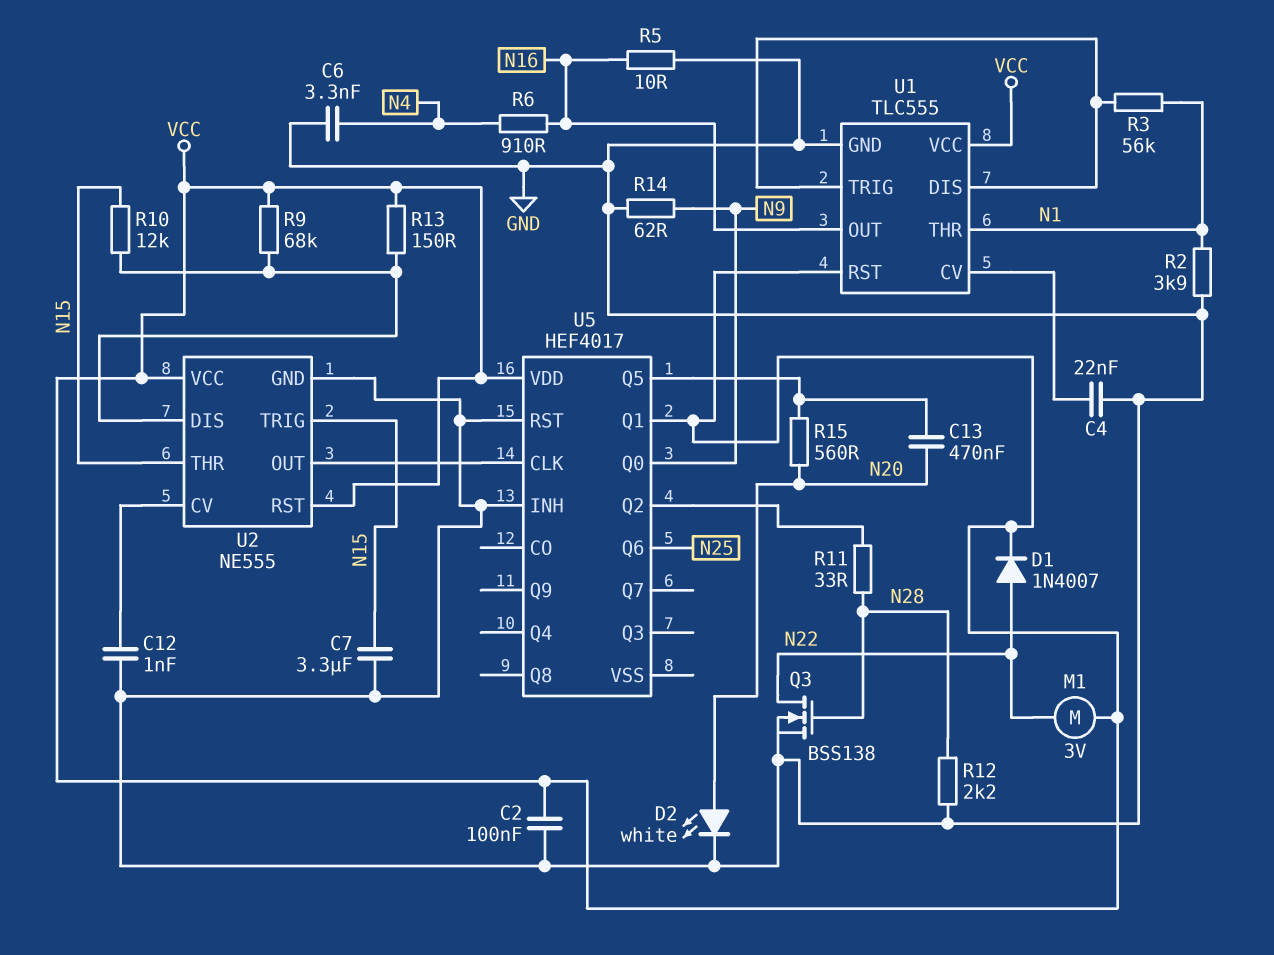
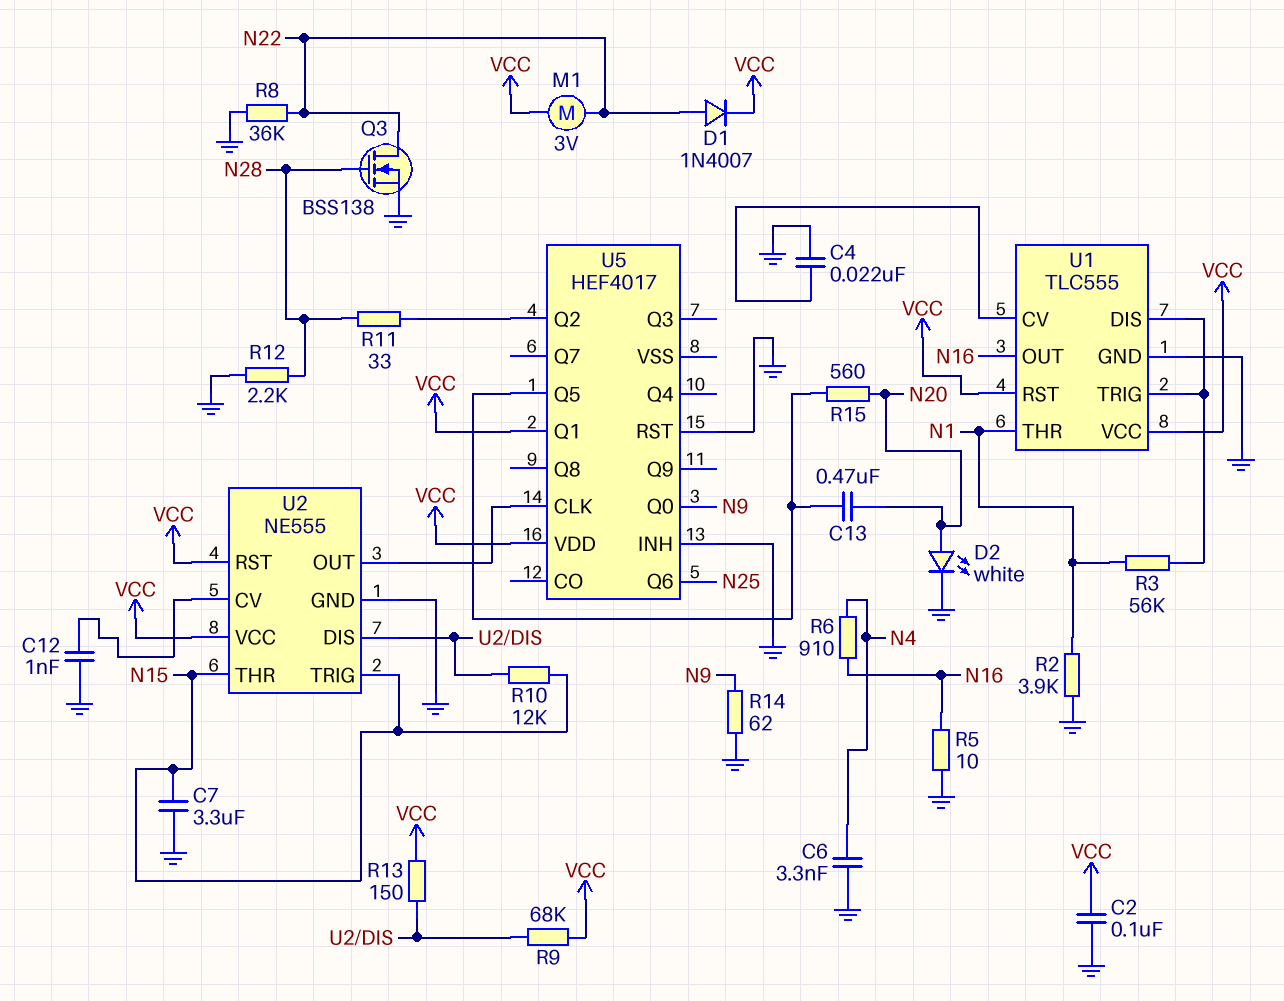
R8: none -> 36k (GND, N22)

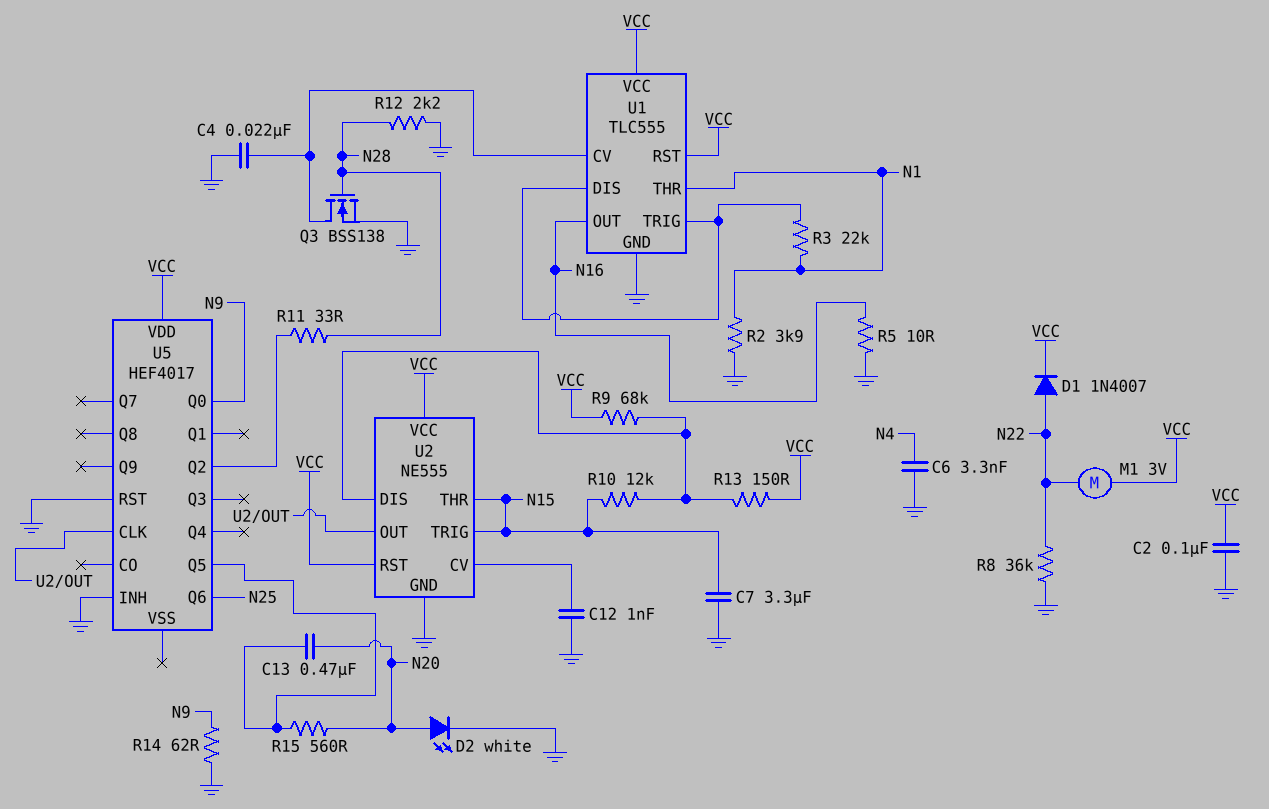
Q3: NMOS BSS138 (G N28, D N22, S GND) -> NMOS BSS138 (G N28, D U1/CV, S GND)
R3: 56k (N1, U1/DIS) -> 22k (N1, U1/DIS)
R6: 910 (N4, N16) -> none
U5 pin Q1: VCC -> none

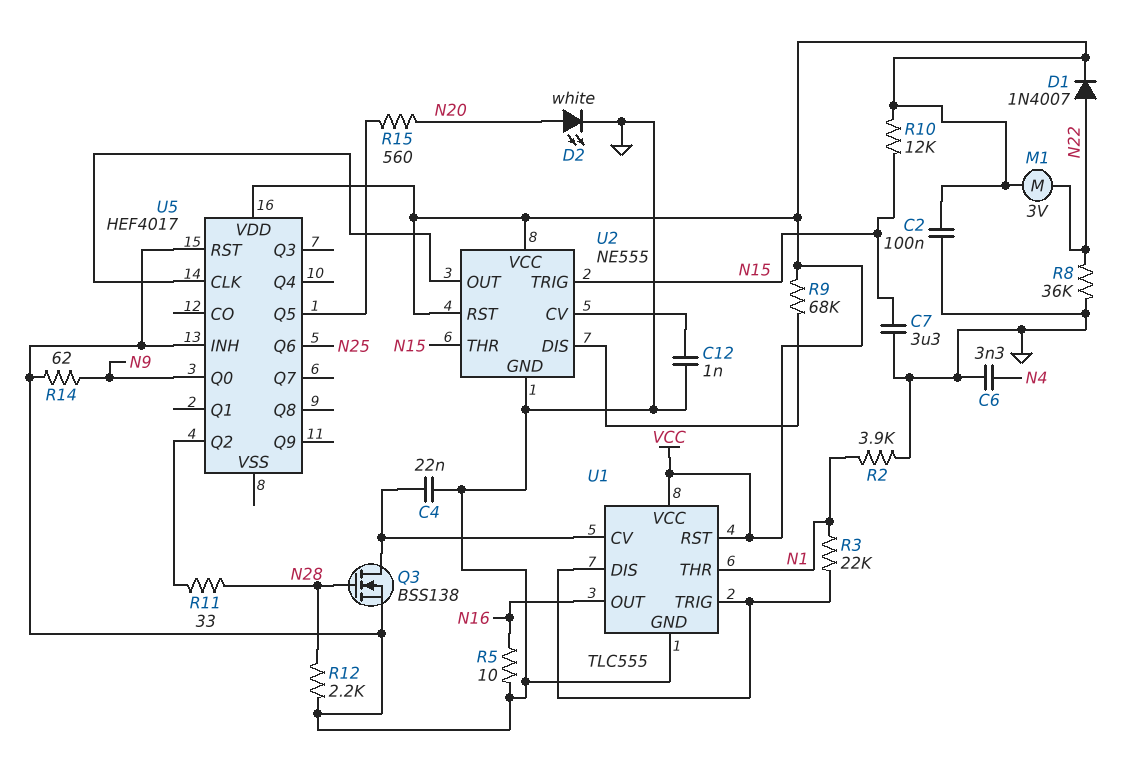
C13: 470nF (N20, U5/Q5) -> none
R10: 12k (N15, U2/DIS) -> 12k (N15, VCC)
R13: 150 (U2/DIS, VCC) -> none

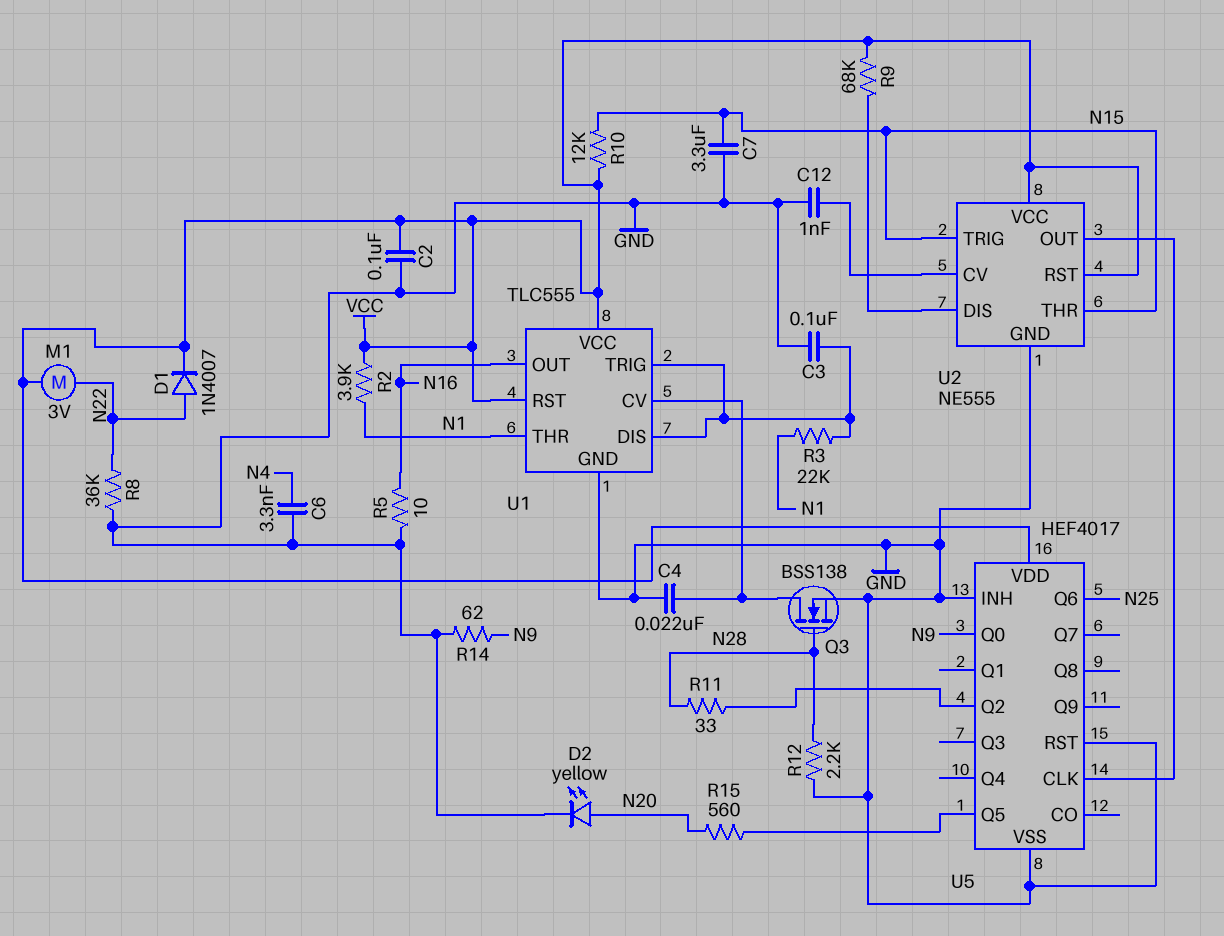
C3: none -> 100nF (GND, U1/DIS)
D2: LED white (A N20, K GND) -> LED yellow (A N20, K GND)
R2: 3.9k (GND, N1) -> 3.9k (N1, VCC)
U5 pin VSS: none -> GND

